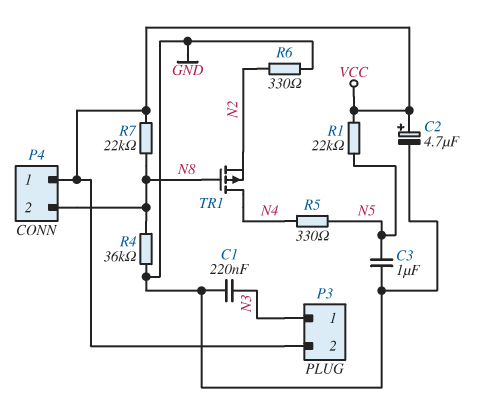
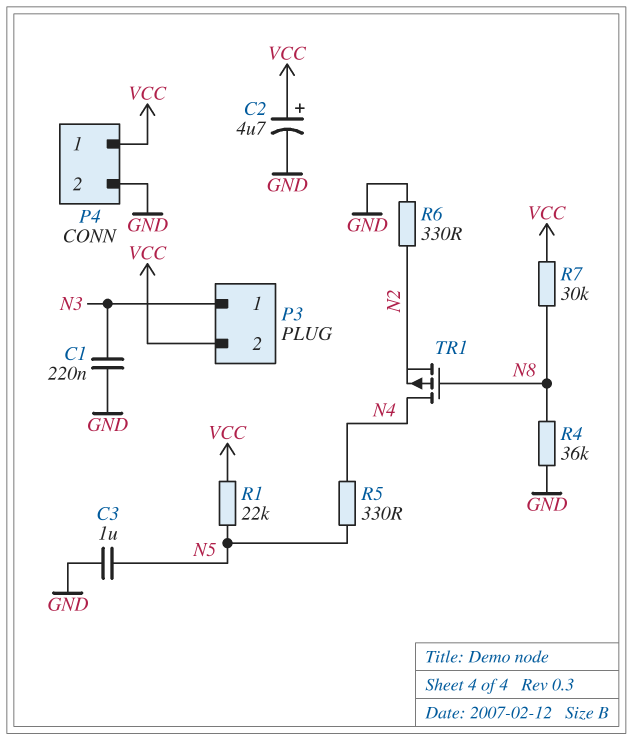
P4 pin 2: N8 -> GND
R7: 22k (N8, VCC) -> 30k (N8, VCC)

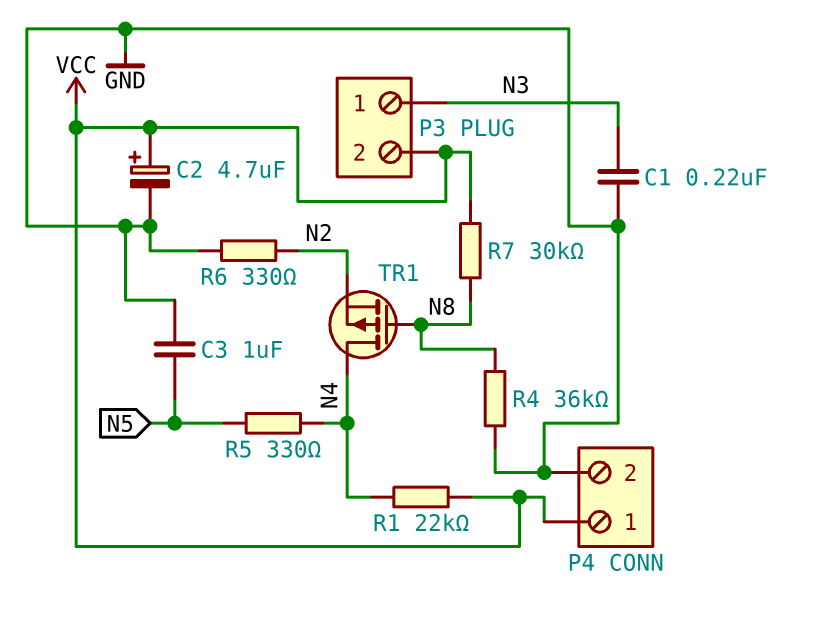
R1: 22k (N5, VCC) -> 22k (N4, VCC)

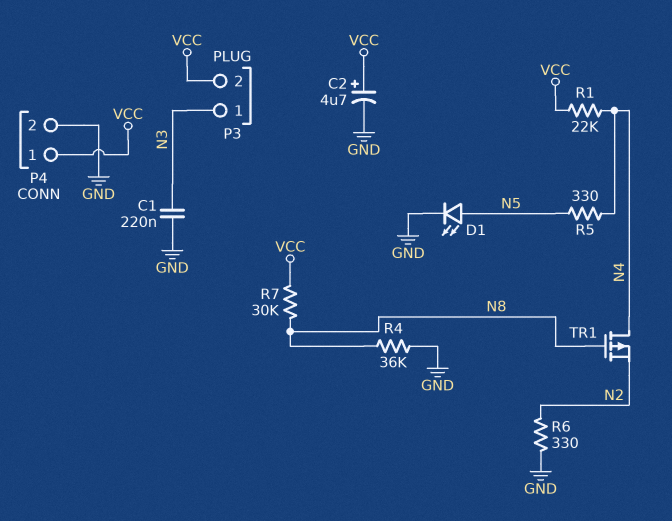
C3: 1uF (GND, N5) -> none
D1: none -> LED (A N5, K GND)

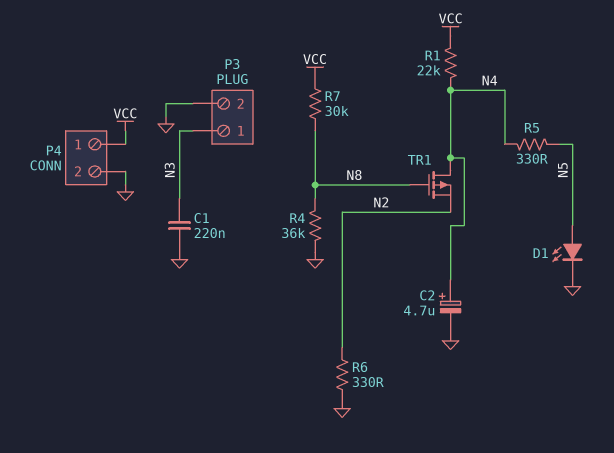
C2: 4.7uF (plus VCC, minus GND) -> 4.7uF (plus N4, minus GND)
P3 pin 2: VCC -> GND

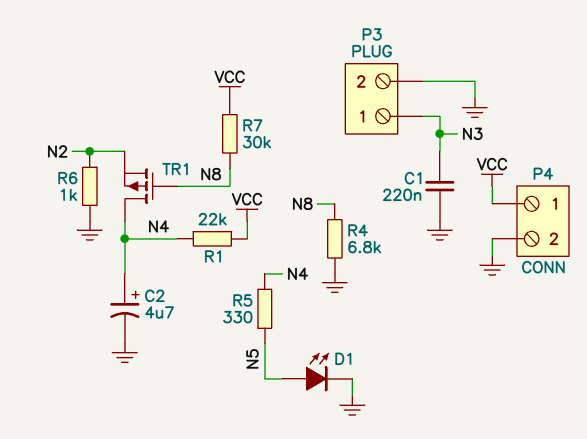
R4: 36k (GND, N8) -> 6.8k (GND, N8)
R6: 330 (GND, N2) -> 1k (GND, N2)

